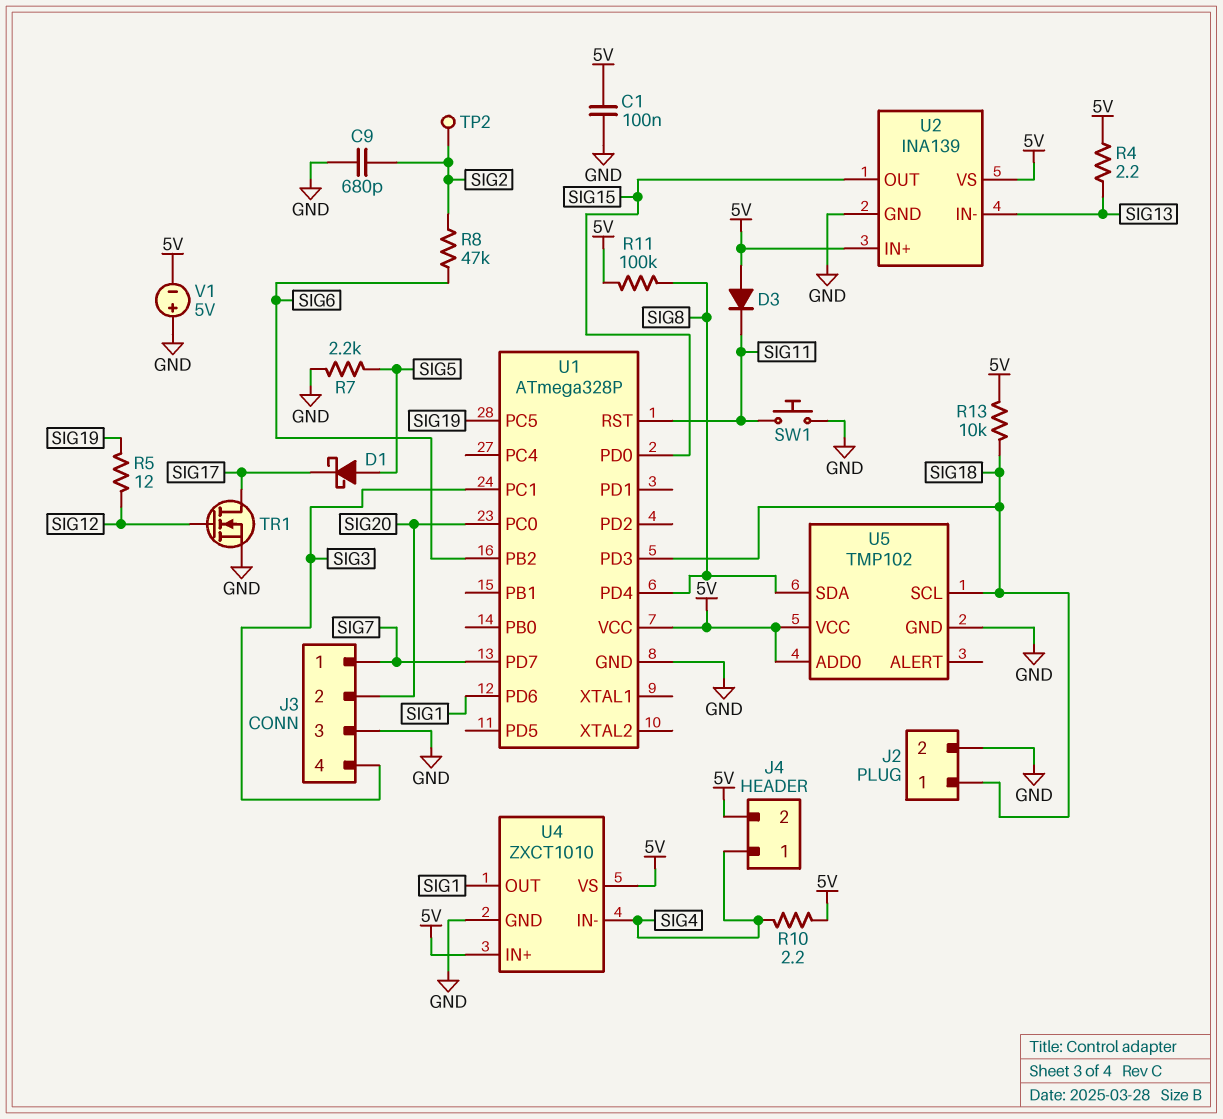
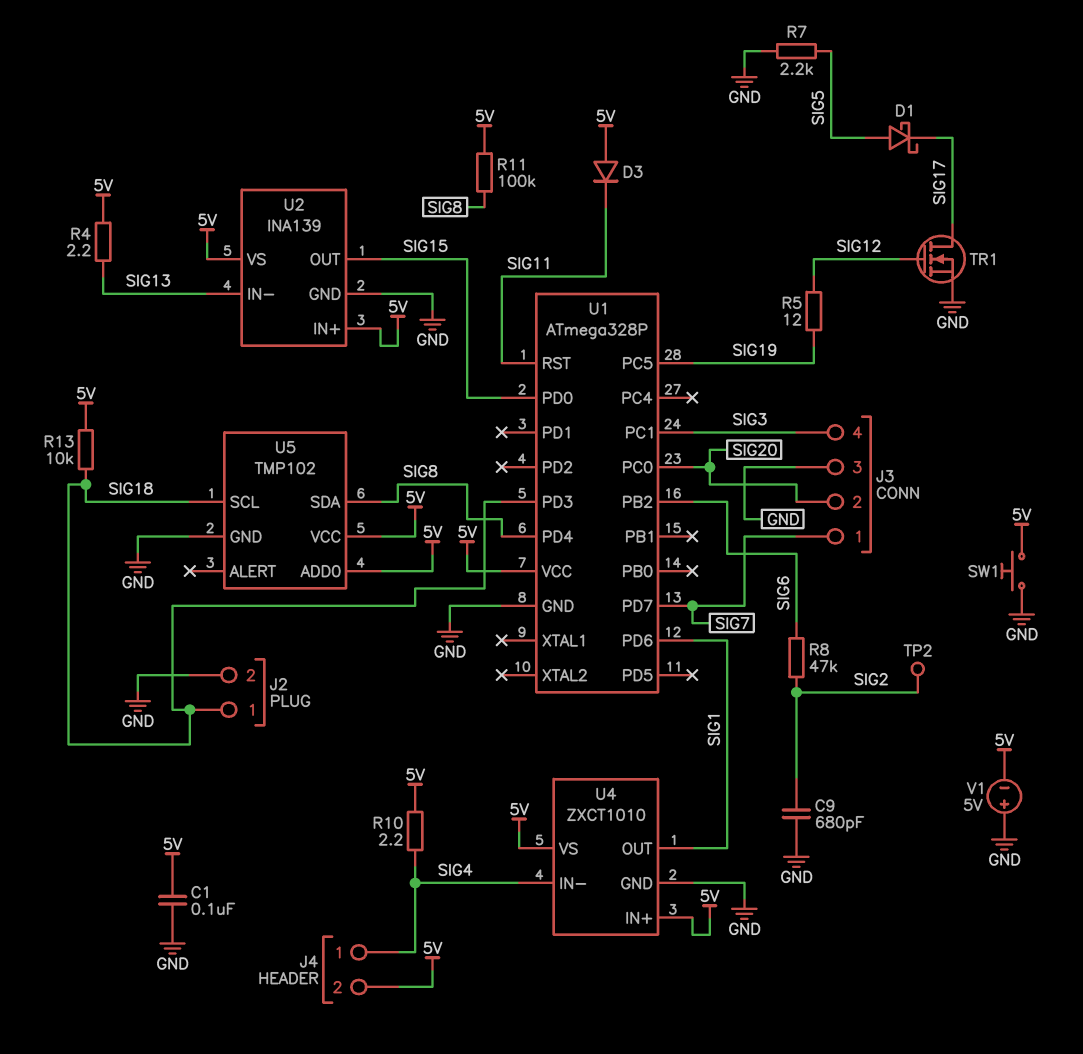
SW1: button (GND, SIG11) -> button (5V, GND)

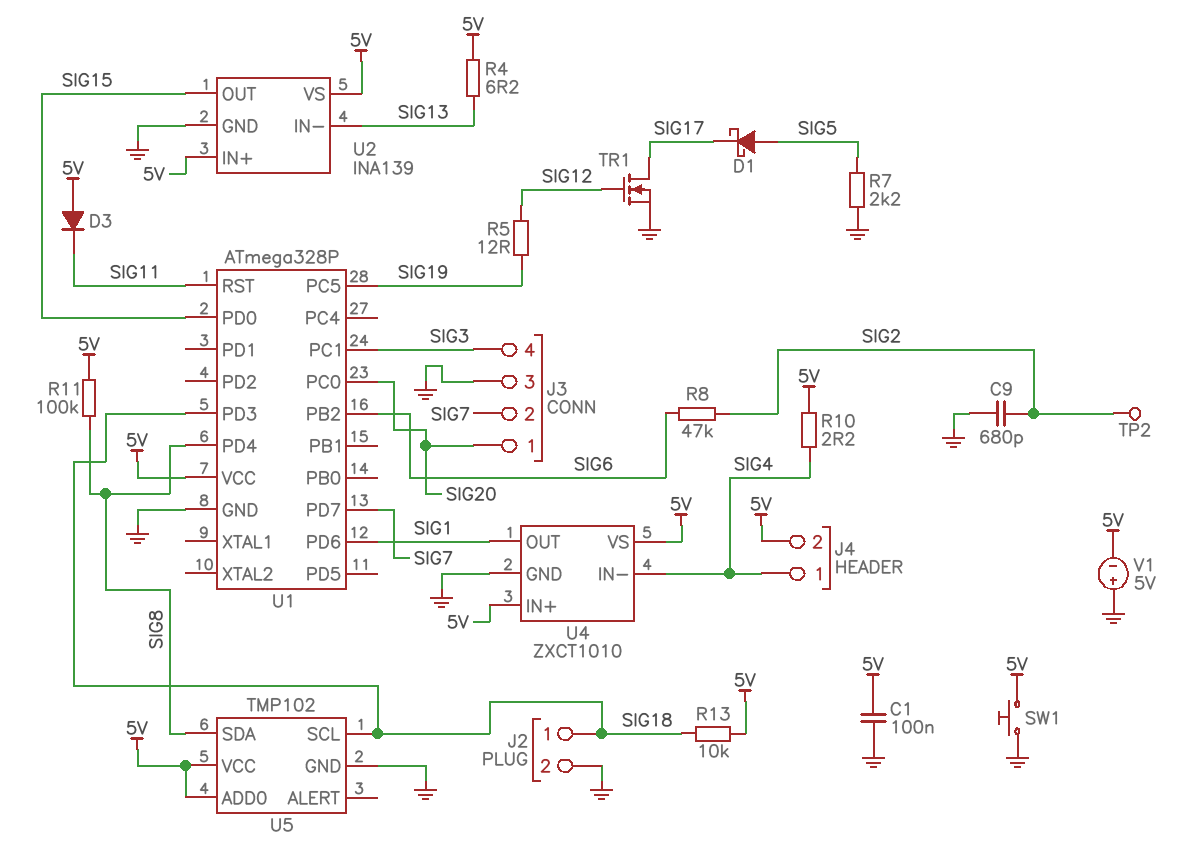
J3 pin 1: SIG7 -> SIG20
J3 pin 2: SIG20 -> SIG7
R4: 2.2 (5V, SIG13) -> 6.2 (5V, SIG13)

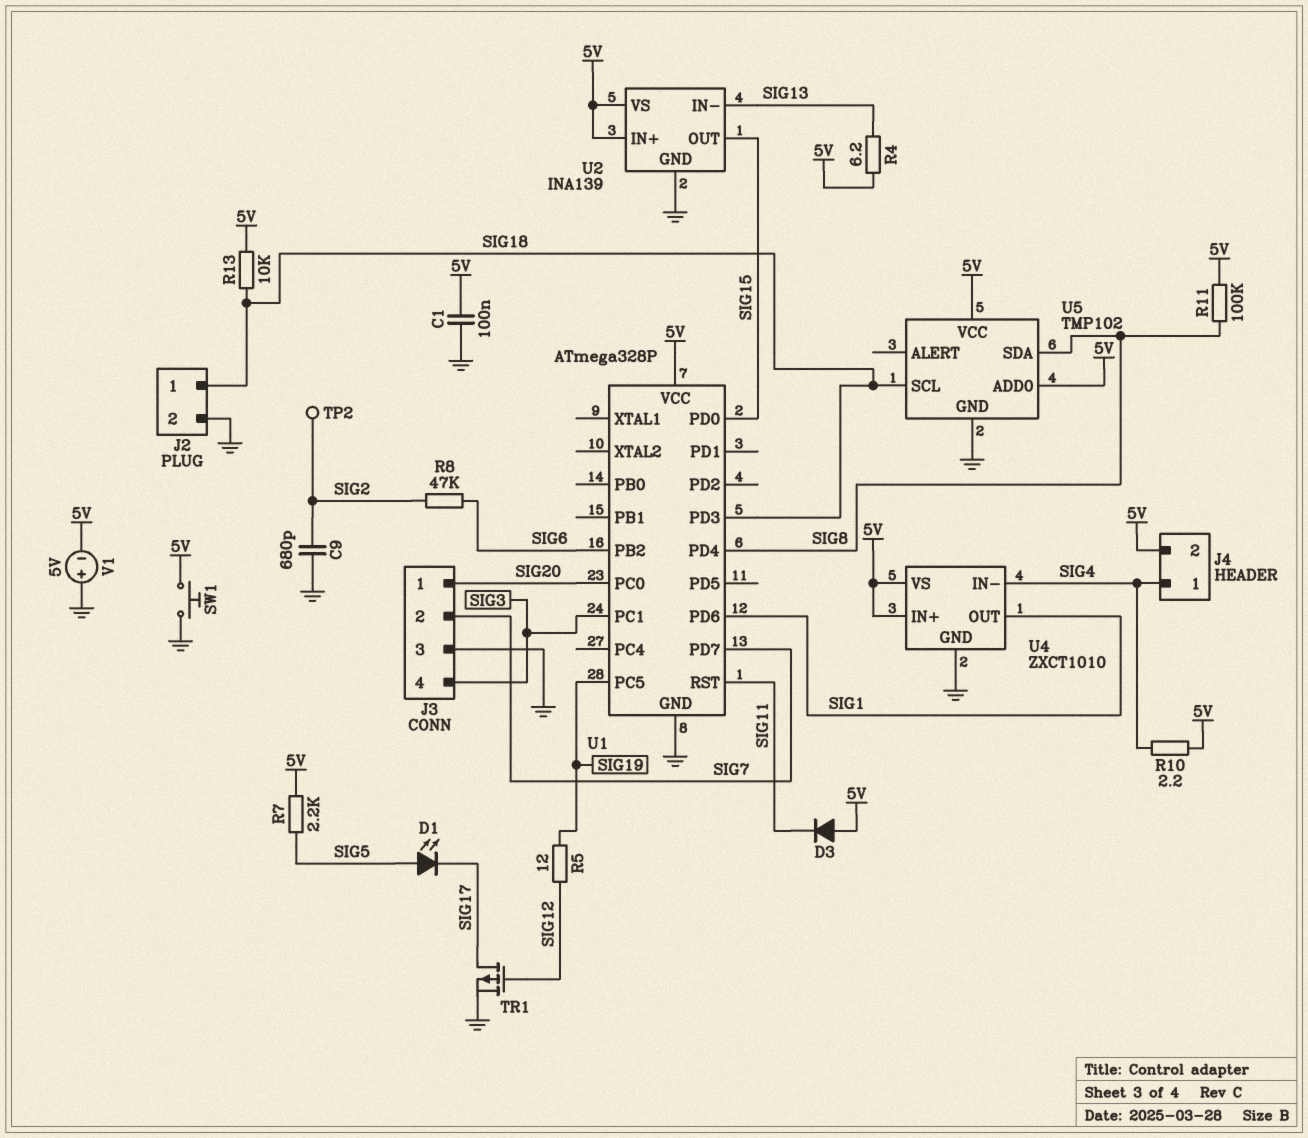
D1: schottky (A SIG5, K SIG17) -> LED (A SIG5, K SIG17)
R7: 2.2k (GND, SIG5) -> 2.2k (5V, SIG5)
TR1: NMOS (G SIG12, D SIG17, S GND) -> PMOS (G SIG12, D SIG17, S GND)

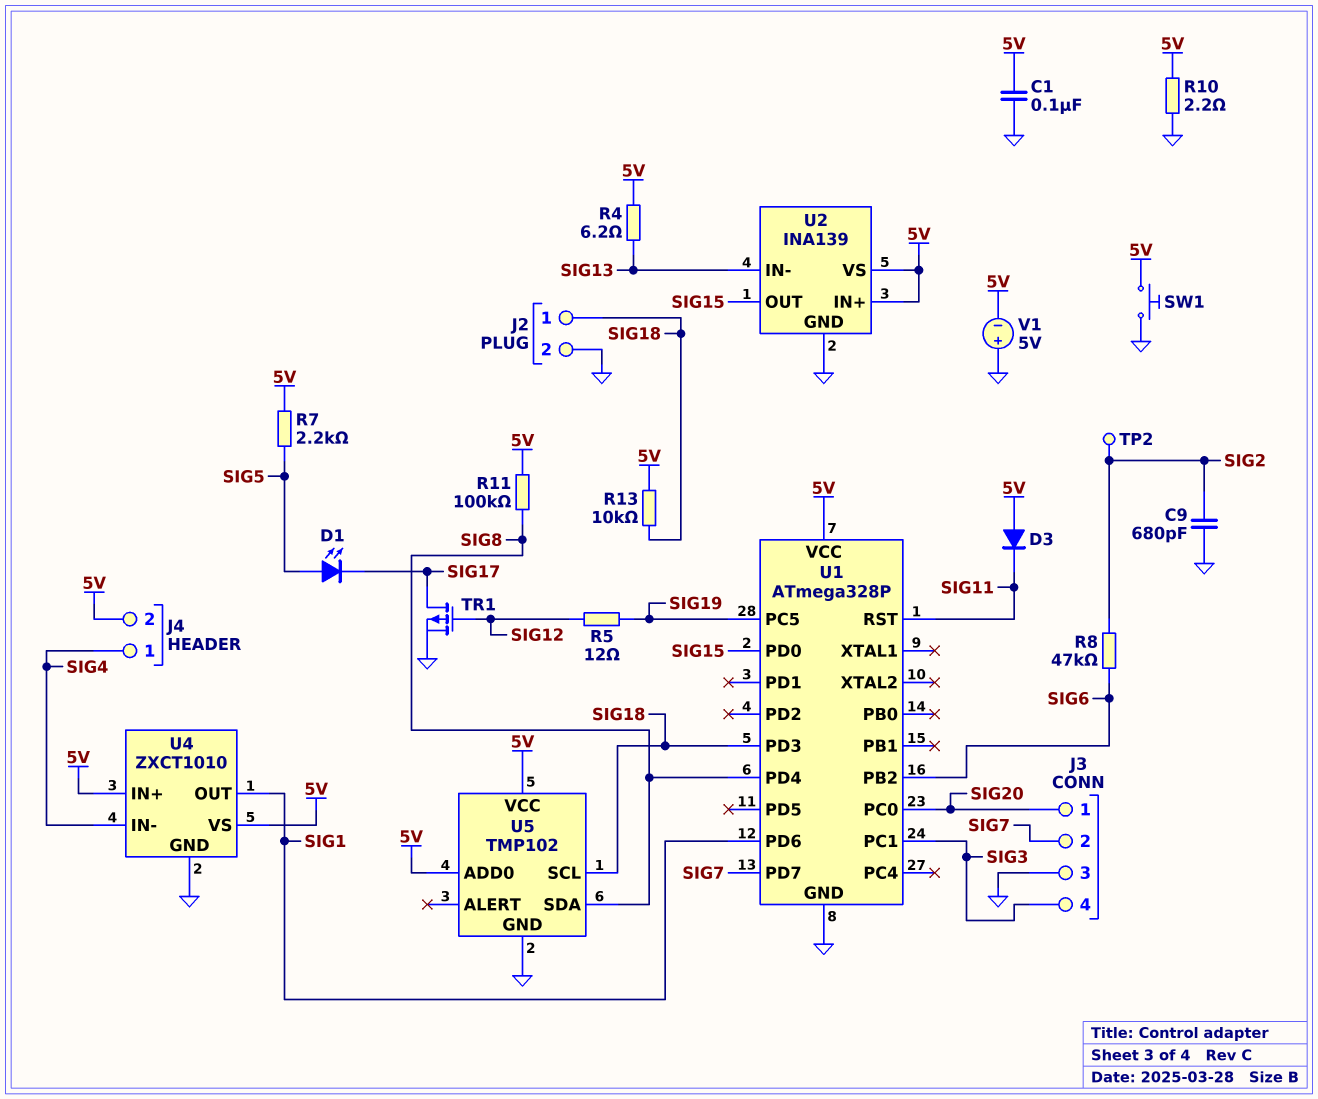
R10: 2.2 (5V, SIG4) -> 2.2 (5V, GND)

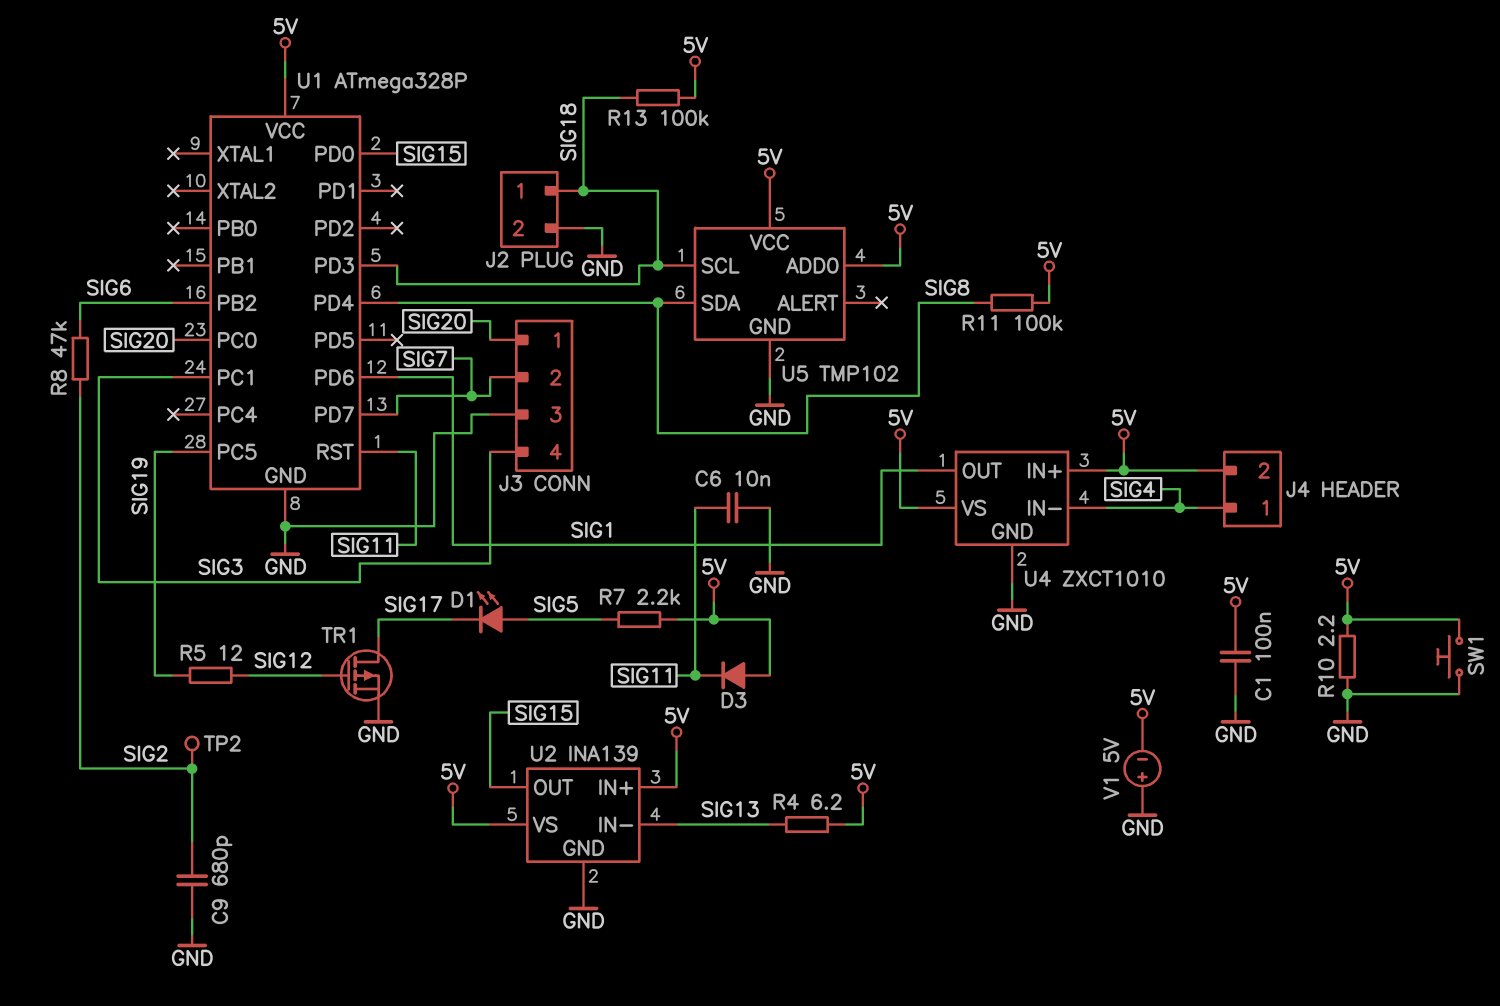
C6: none -> 10nF (GND, SIG11)
R13: 10k (5V, SIG18) -> 100k (5V, SIG18)

